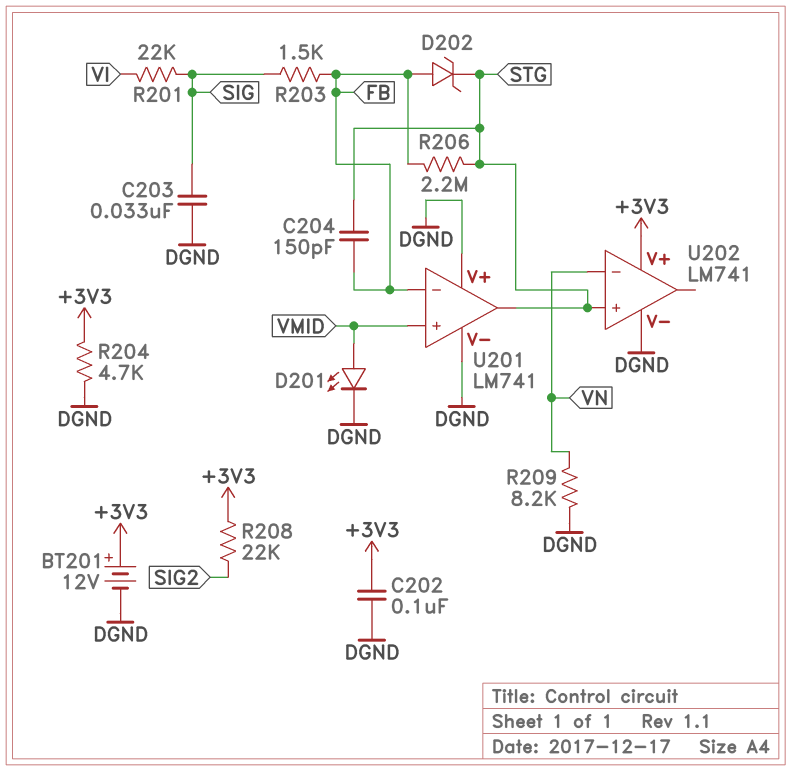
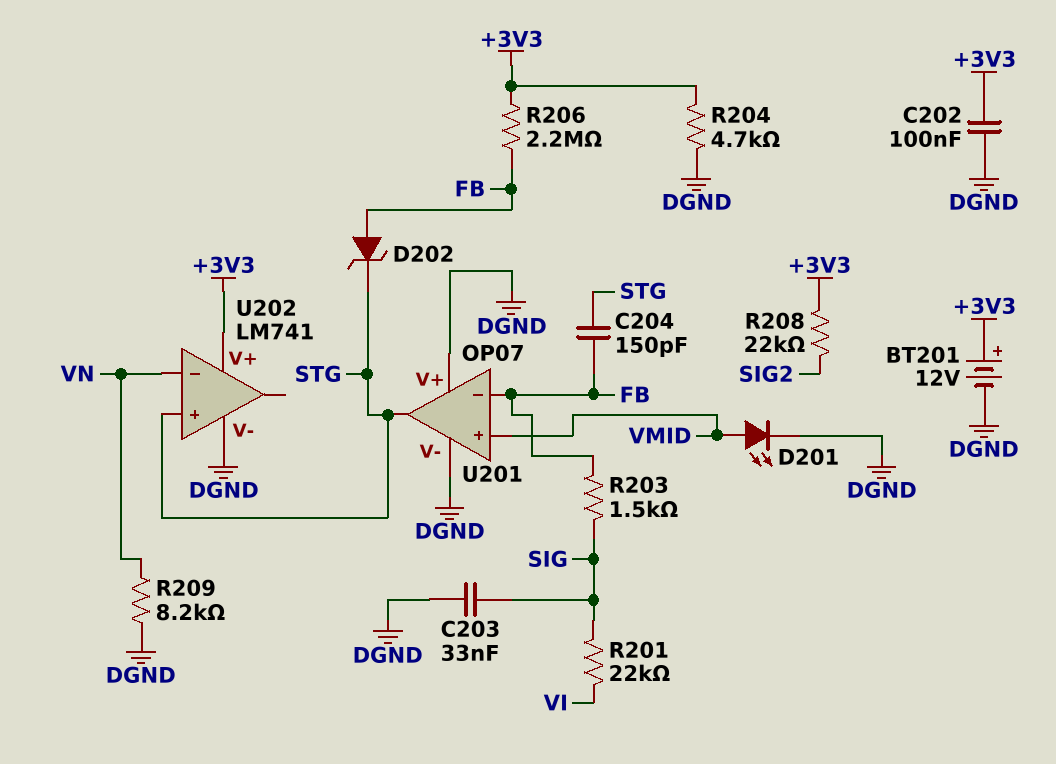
R206: 2.2M (FB, STG) -> 2.2M (+3V3, FB)
U201: LM741 -> OP07

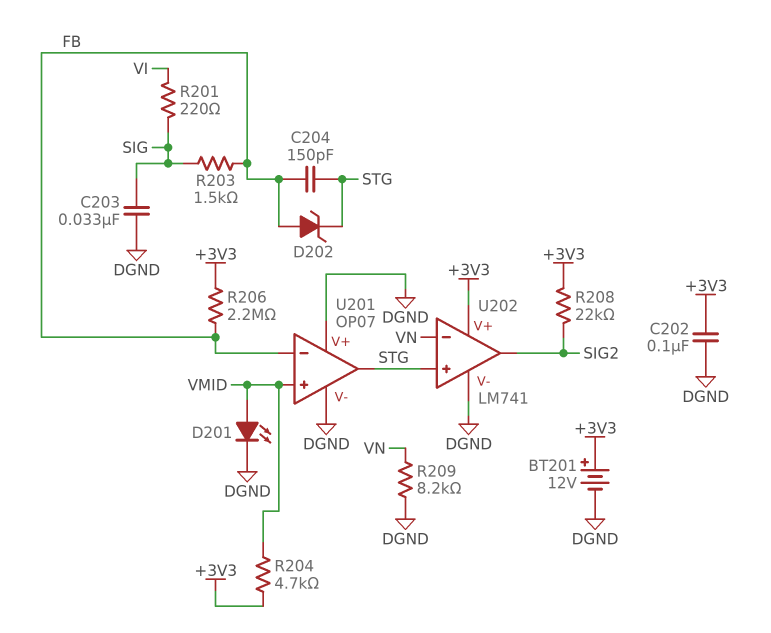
R201: 22k (SIG, VI) -> 220 (SIG, VI)
R204: 4.7k (+3V3, DGND) -> 4.7k (+3V3, VMID)
U202 pin out: none -> SIG2

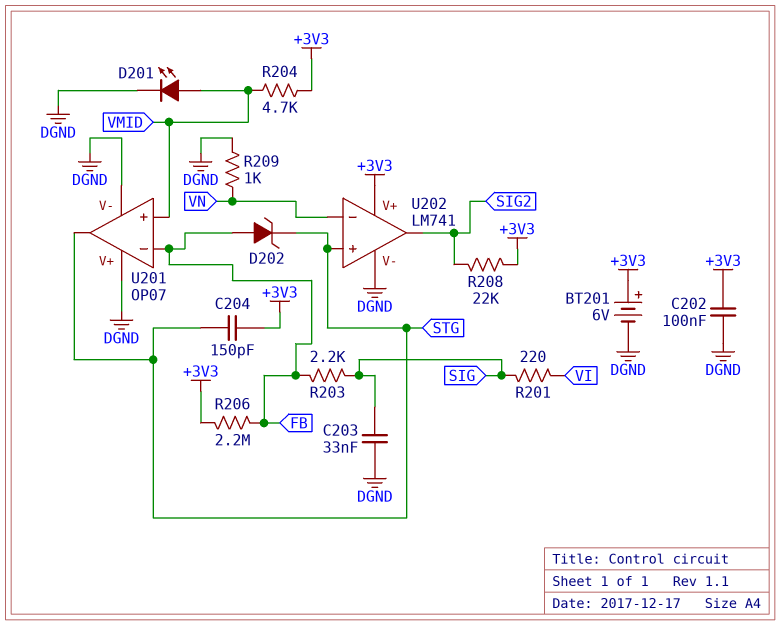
BT201: 12V (plus +3V3, minus DGND) -> 6V (plus +3V3, minus DGND)
C204: 150pF (FB, STG) -> 150pF (+3V3, STG)
R203: 1.5k (FB, SIG) -> 2.2k (FB, SIG)
R209: 8.2k (DGND, VN) -> 1k (DGND, VN)

